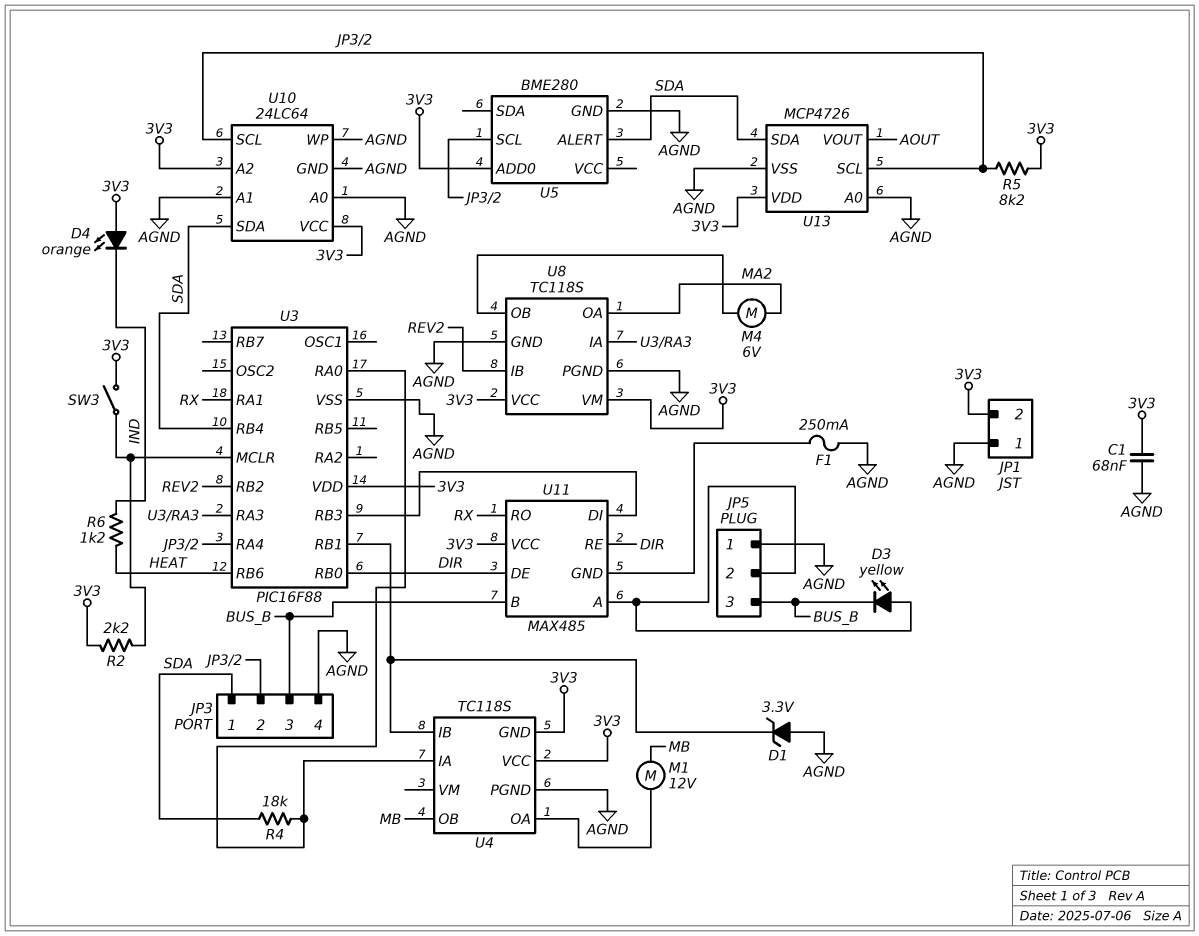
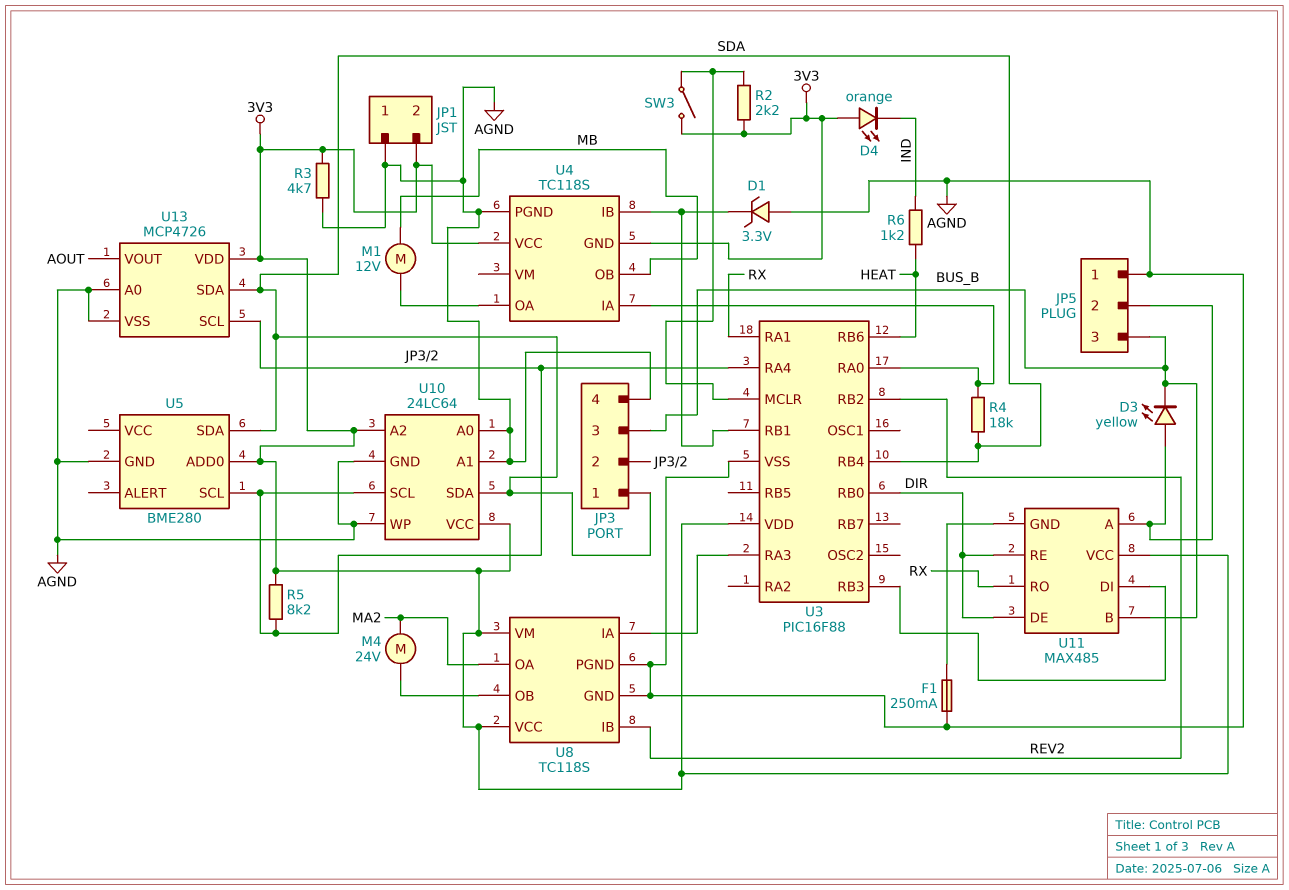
C1: 68nF (3V3, AGND) -> none
M4: motor 6V (MA2, U8/OB) -> motor 24V (MA2, U8/OB)
R3: none -> 4.7k (3V3, AGND)
U5 pin ALERT: SDA -> none
U5 pin SDA: none -> SDA

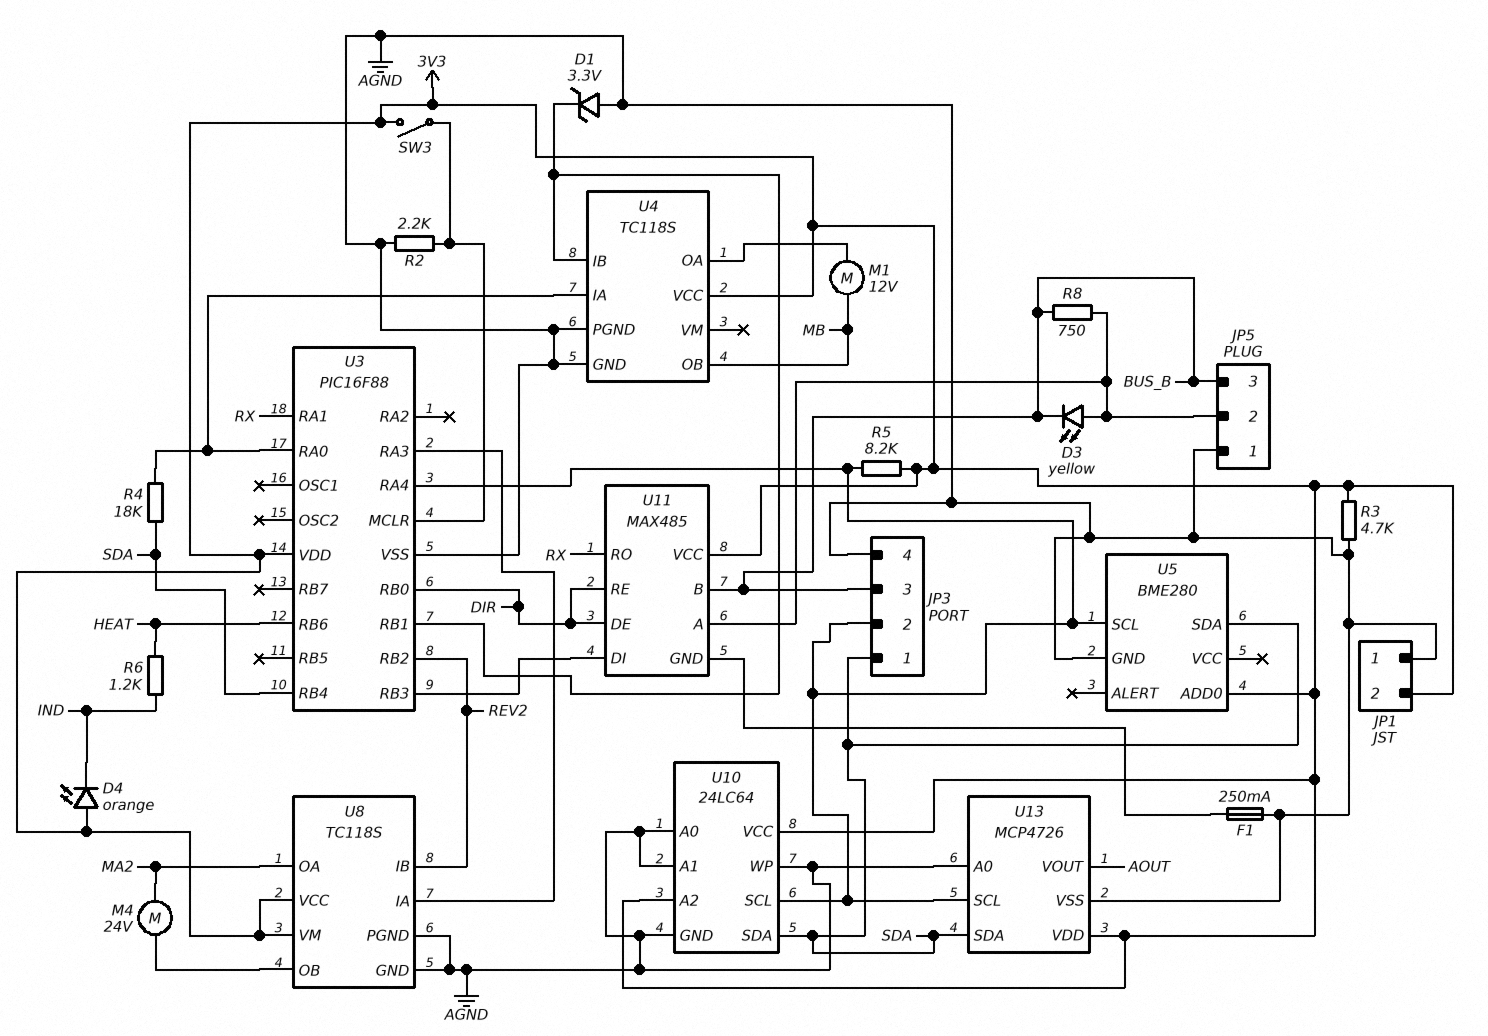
R2: 2.2k (3V3, U3/MCLR) -> 2.2k (AGND, U3/MCLR)
R8: none -> 750 (BUS_B, JP5/2)
U4 pin GND: 3V3 -> AGND

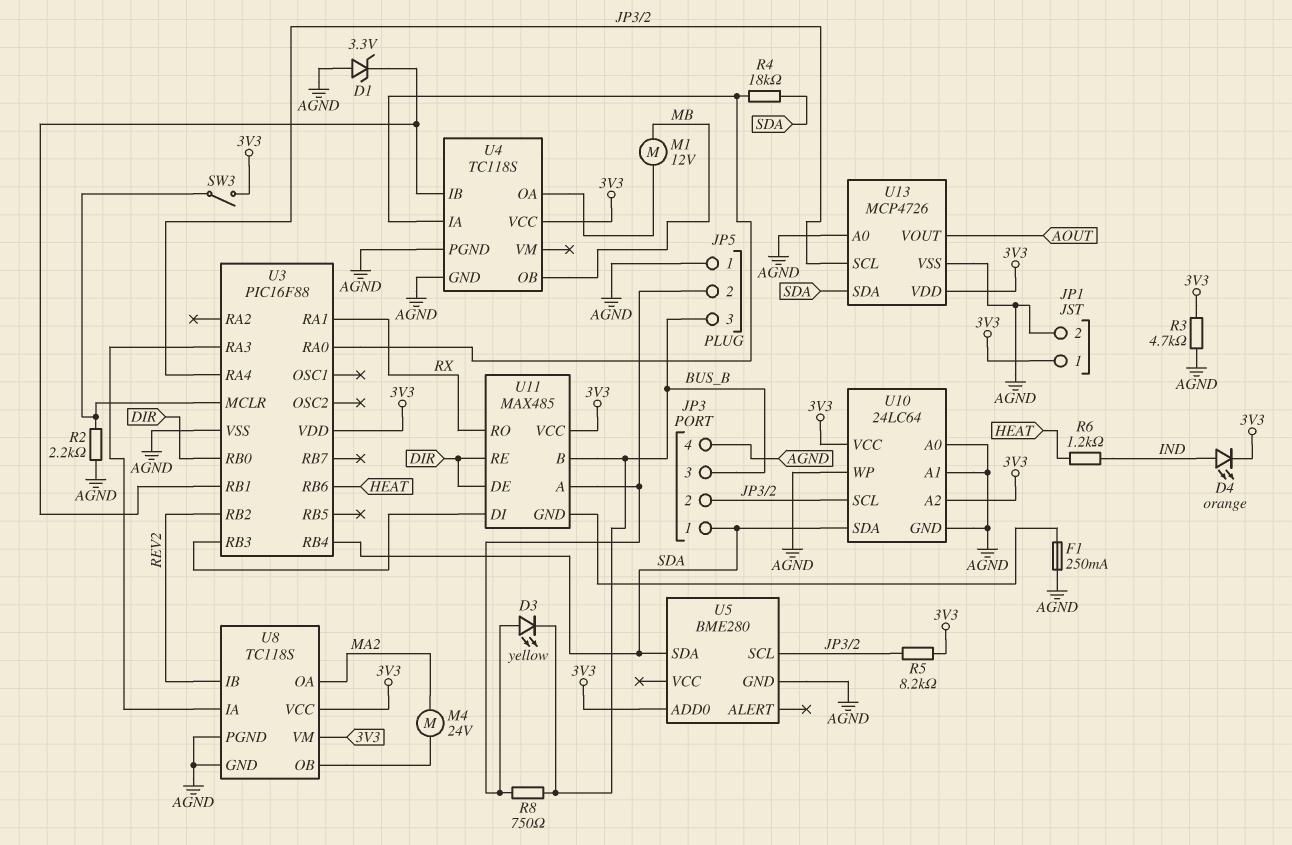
D4: LED orange (A 3V3, K IND) -> LED orange (A IND, K 3V3)
JP1 pin 1: AGND -> 3V3
JP1 pin 2: 3V3 -> AGND

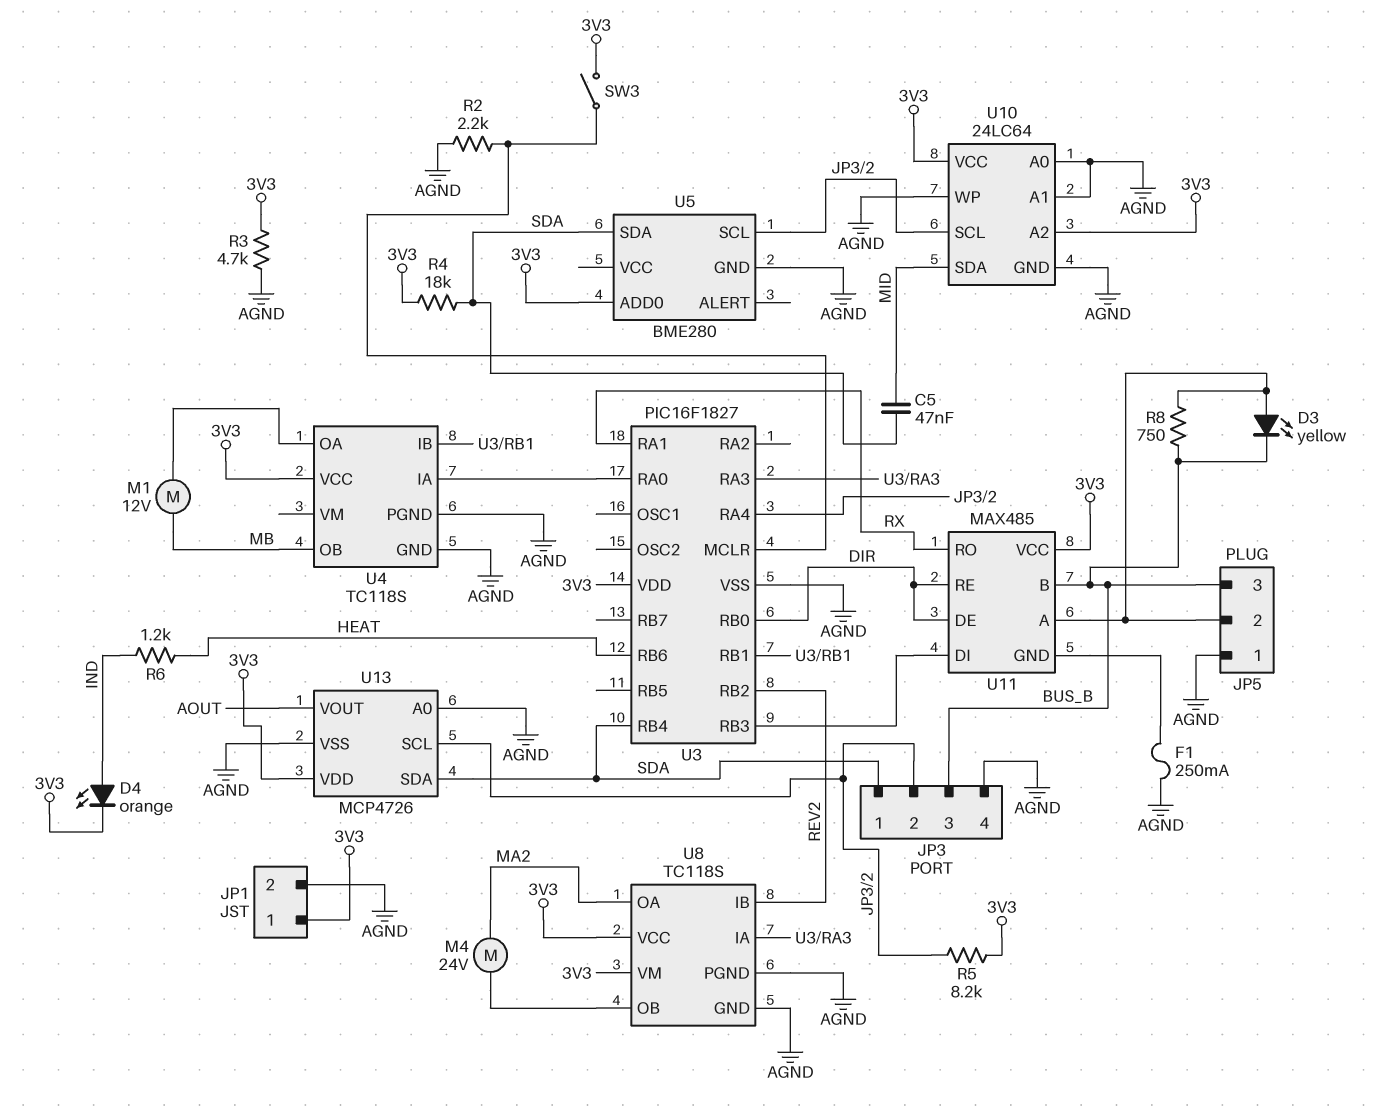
C5: none -> 47nF (MID, SDA)
D1: zener 3.3V (A AGND, K U3/RB1) -> none
R4: 18k (SDA, U3/RA0) -> 18k (3V3, SDA)
U3: PIC16F88 -> PIC16F1827
U10 pin SDA: SDA -> MID

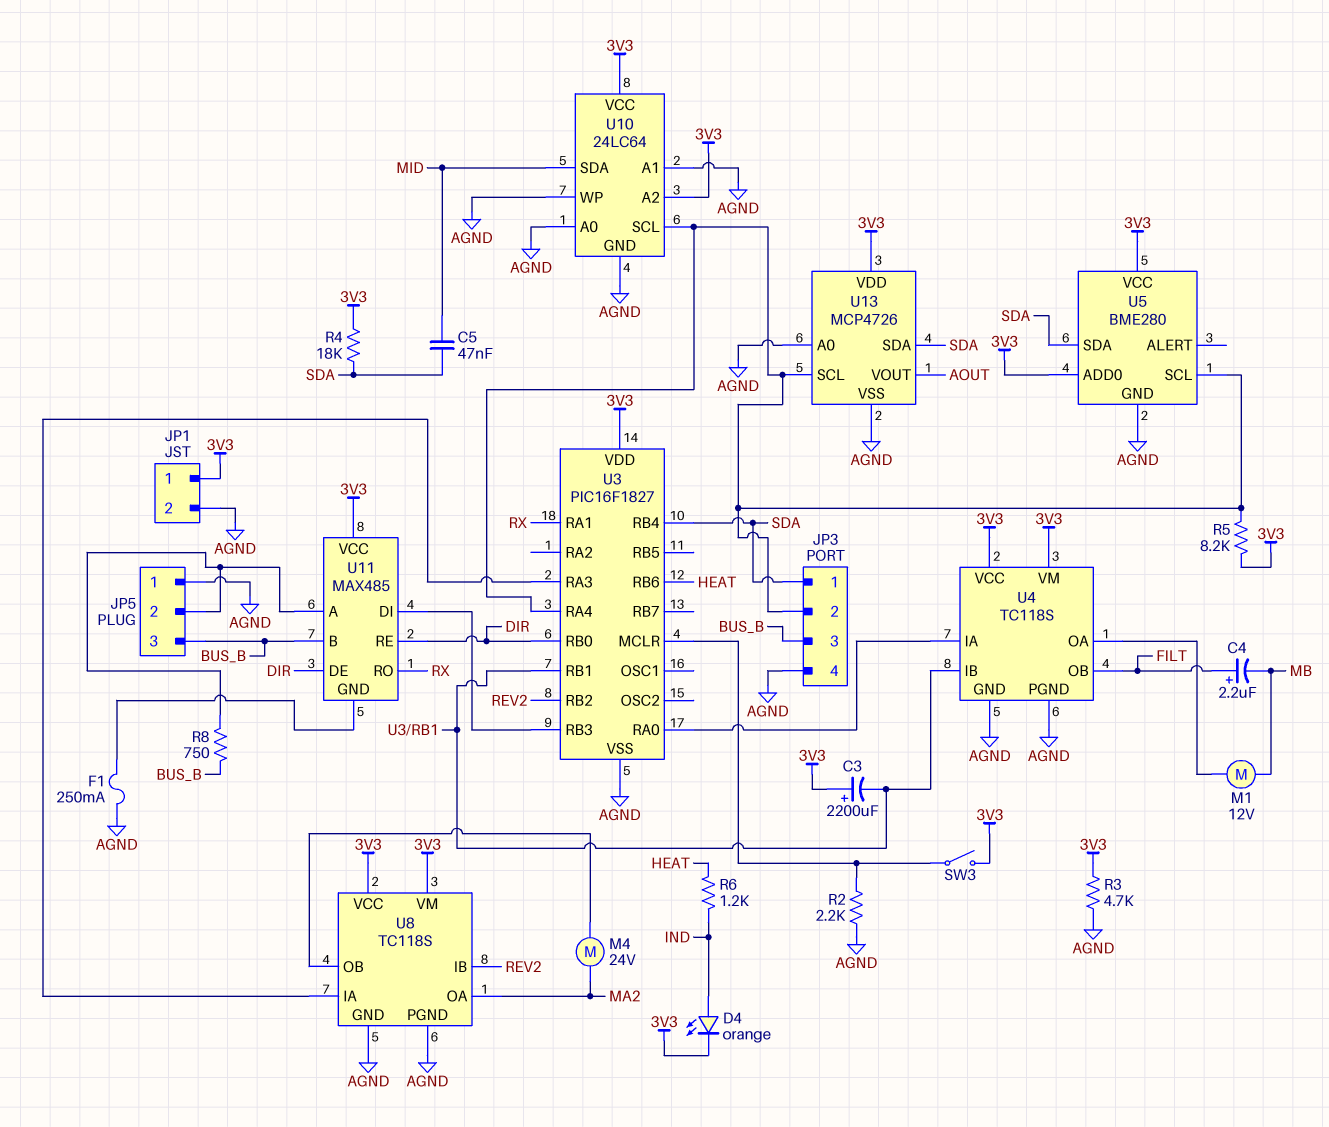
C3: none -> 2200uF (plus 3V3, minus U3/RB1)
C4: none -> 2.2uF (plus FILT, minus MB)
D3: LED yellow (A JP5/2, K BUS_B) -> none
U4 pin OB: MB -> FILT
U4 pin VM: none -> 3V3
U5 pin VCC: none -> 3V3

